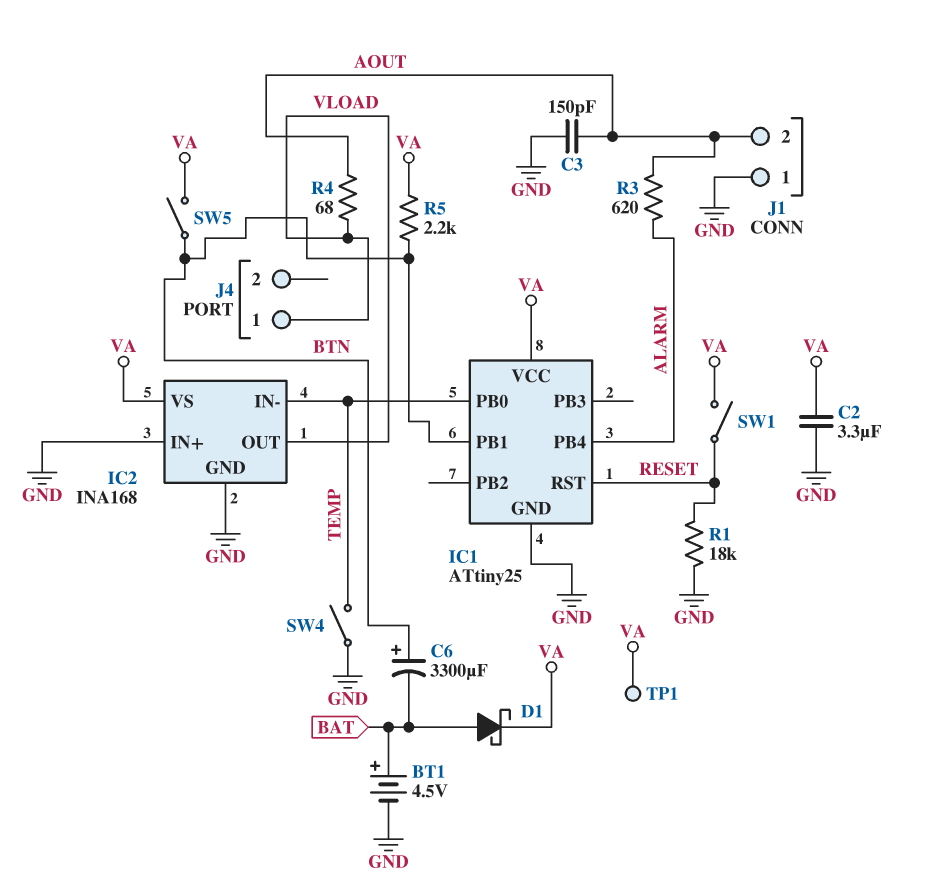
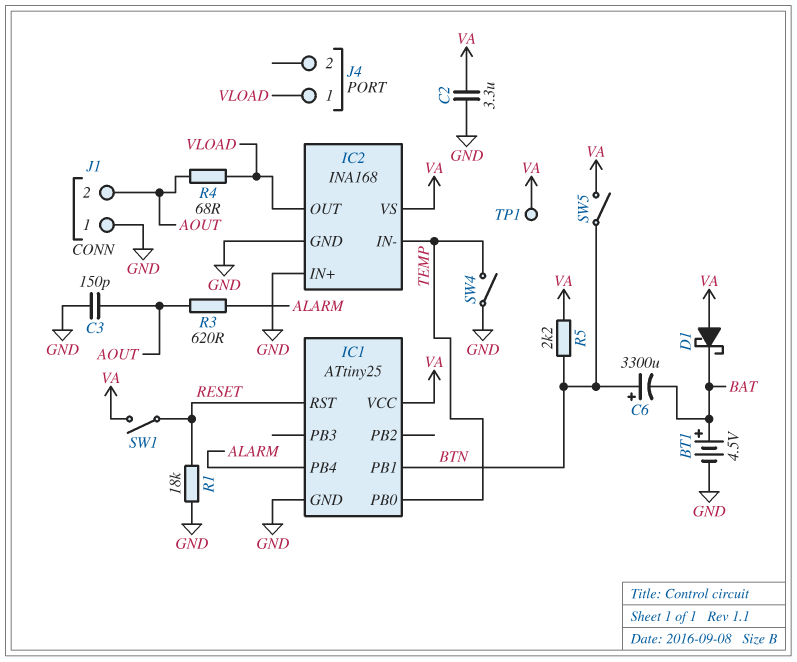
D1: schottky (A BAT, K VA) -> schottky (A VA, K BAT)

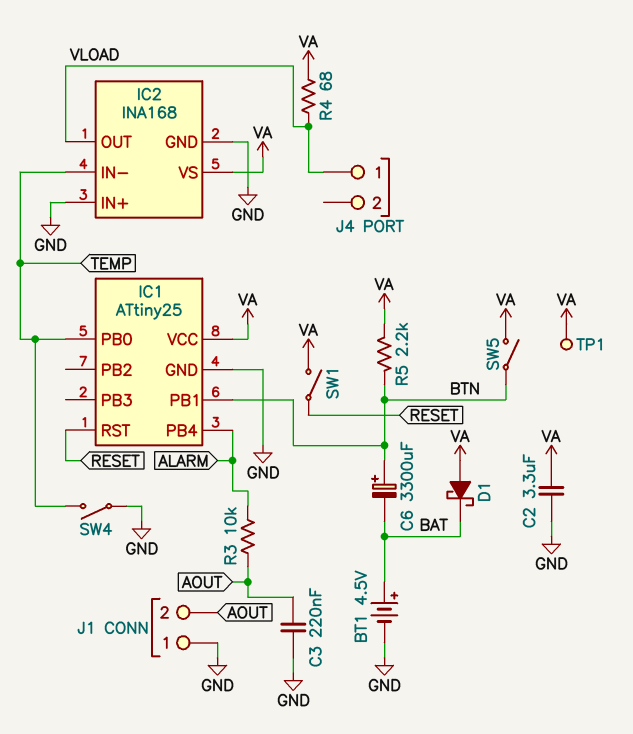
C3: 150pF (AOUT, GND) -> 220nF (AOUT, GND)
R1: 18k (GND, RESET) -> none
R3: 620 (ALARM, AOUT) -> 10k (ALARM, AOUT)
R4: 68 (AOUT, VLOAD) -> 68 (VA, VLOAD)

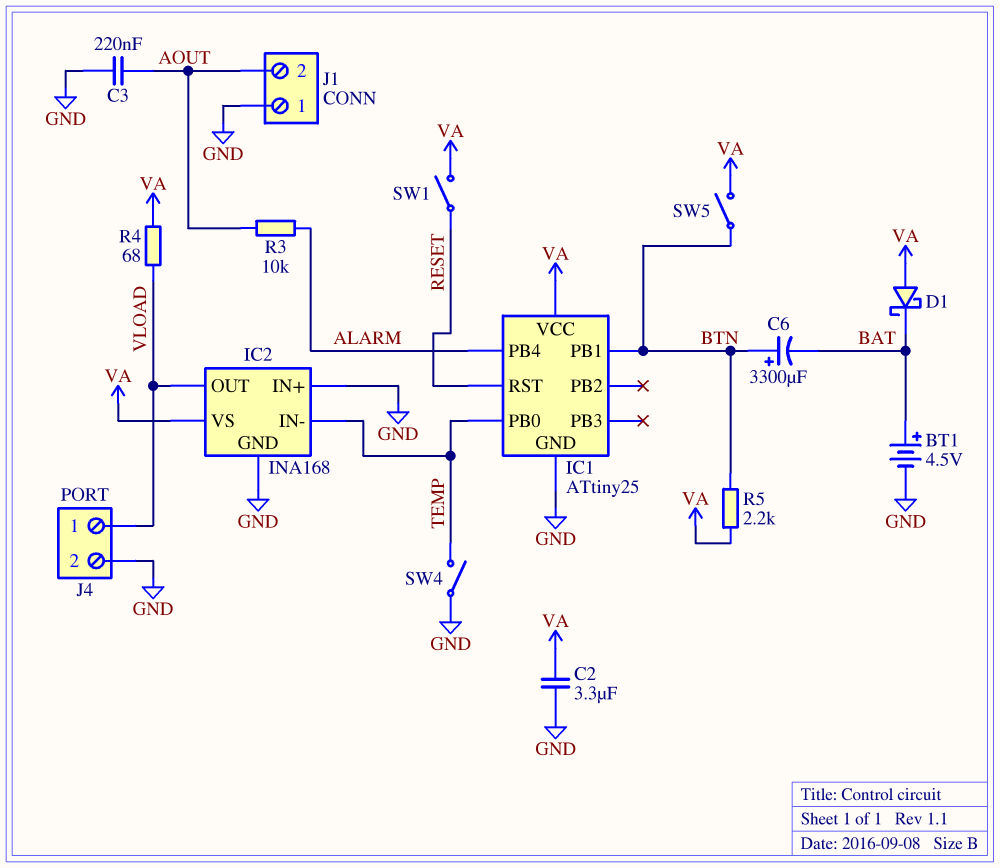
J4 pin 2: none -> GND
TP1: test point (VA) -> none

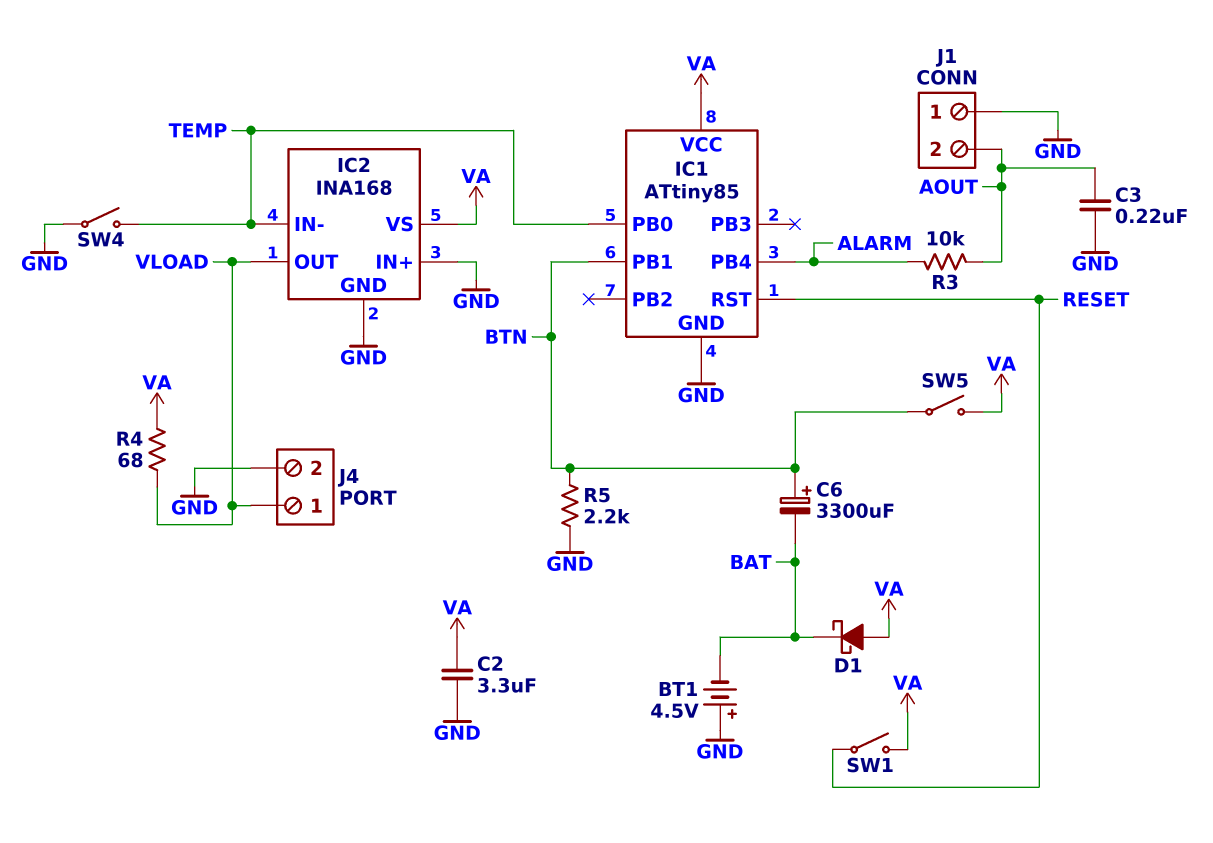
BT1: 4.5V (plus BAT, minus GND) -> 4.5V (plus GND, minus BAT)
IC1: ATtiny25 -> ATtiny85
R5: 2.2k (BTN, VA) -> 2.2k (BTN, GND)

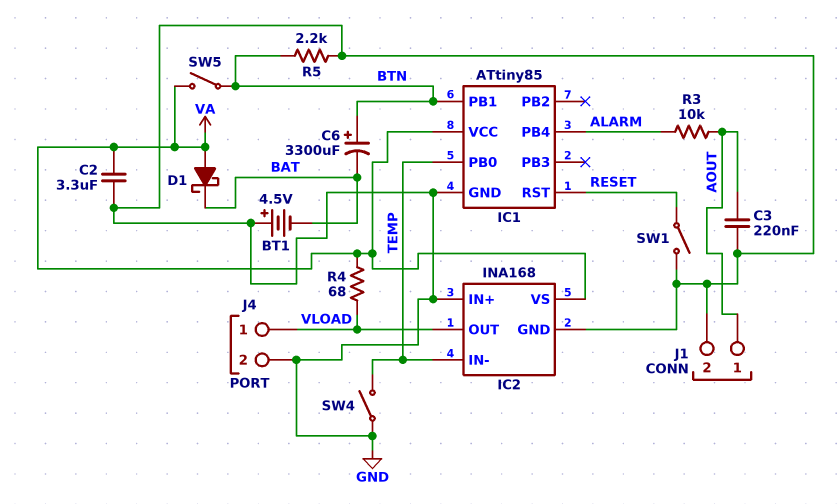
J1 pin 1: GND -> AOUT
J1 pin 2: AOUT -> GND
SW1: switch (RESET, VA) -> switch (GND, RESET)

